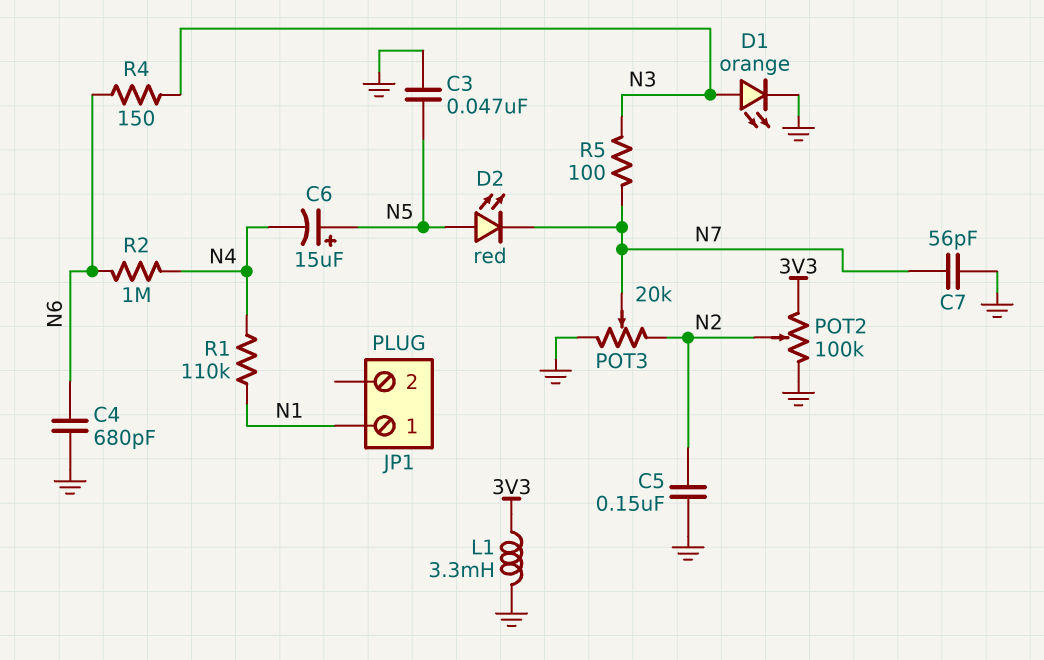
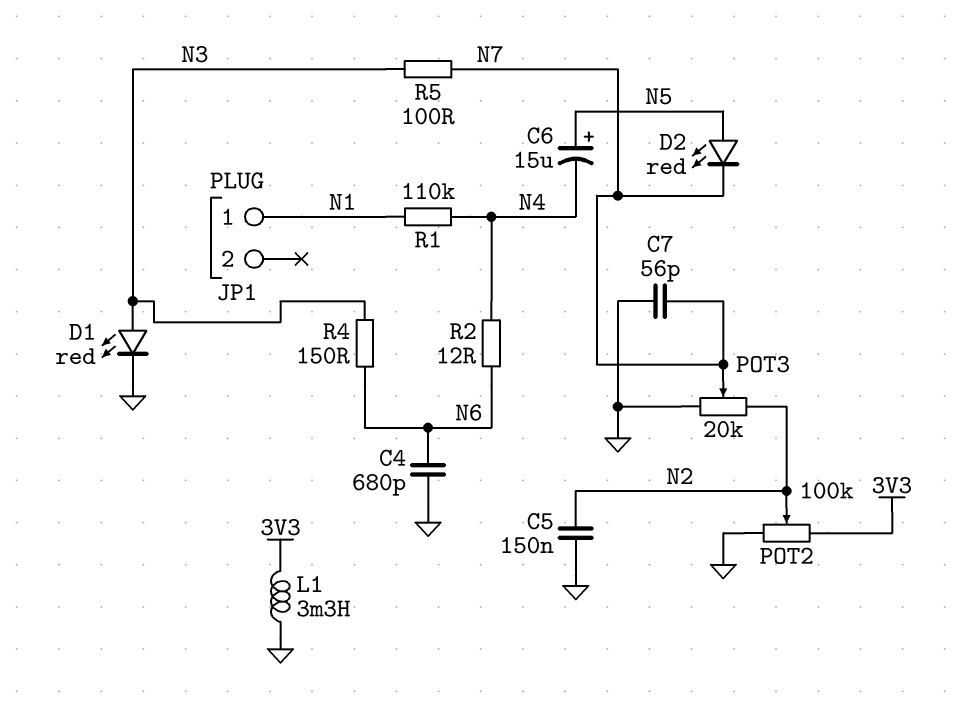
C3: 47nF (GND, N5) -> none
D1: LED orange (A N3, K GND) -> LED red (A N3, K GND)
R2: 1M (N4, N6) -> 12 (N4, N6)

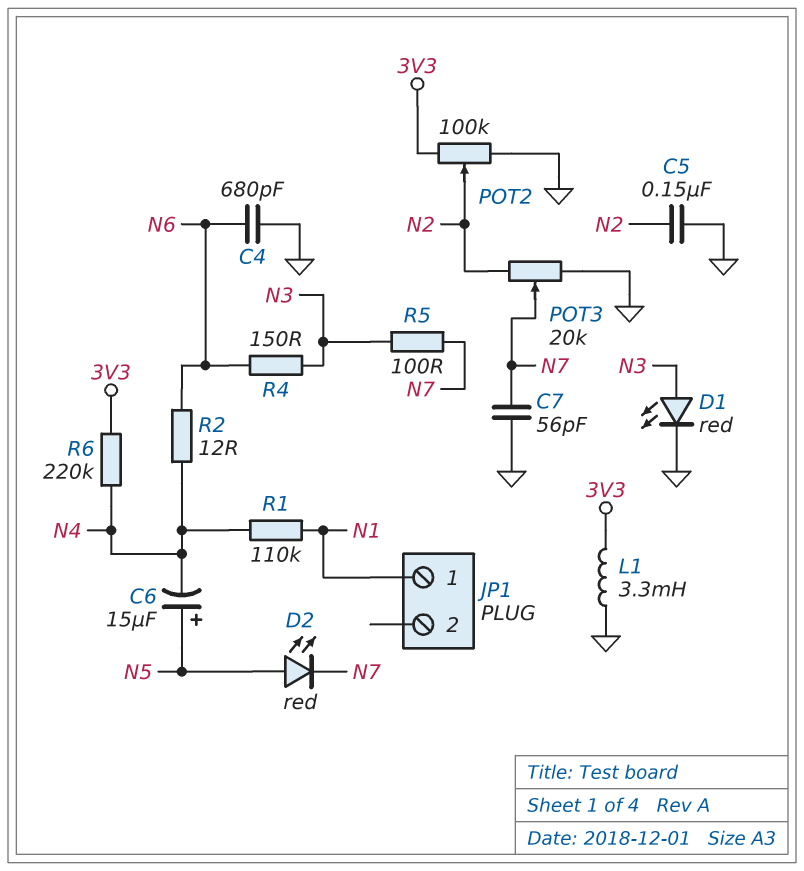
R6: none -> 220k (3V3, N4)

